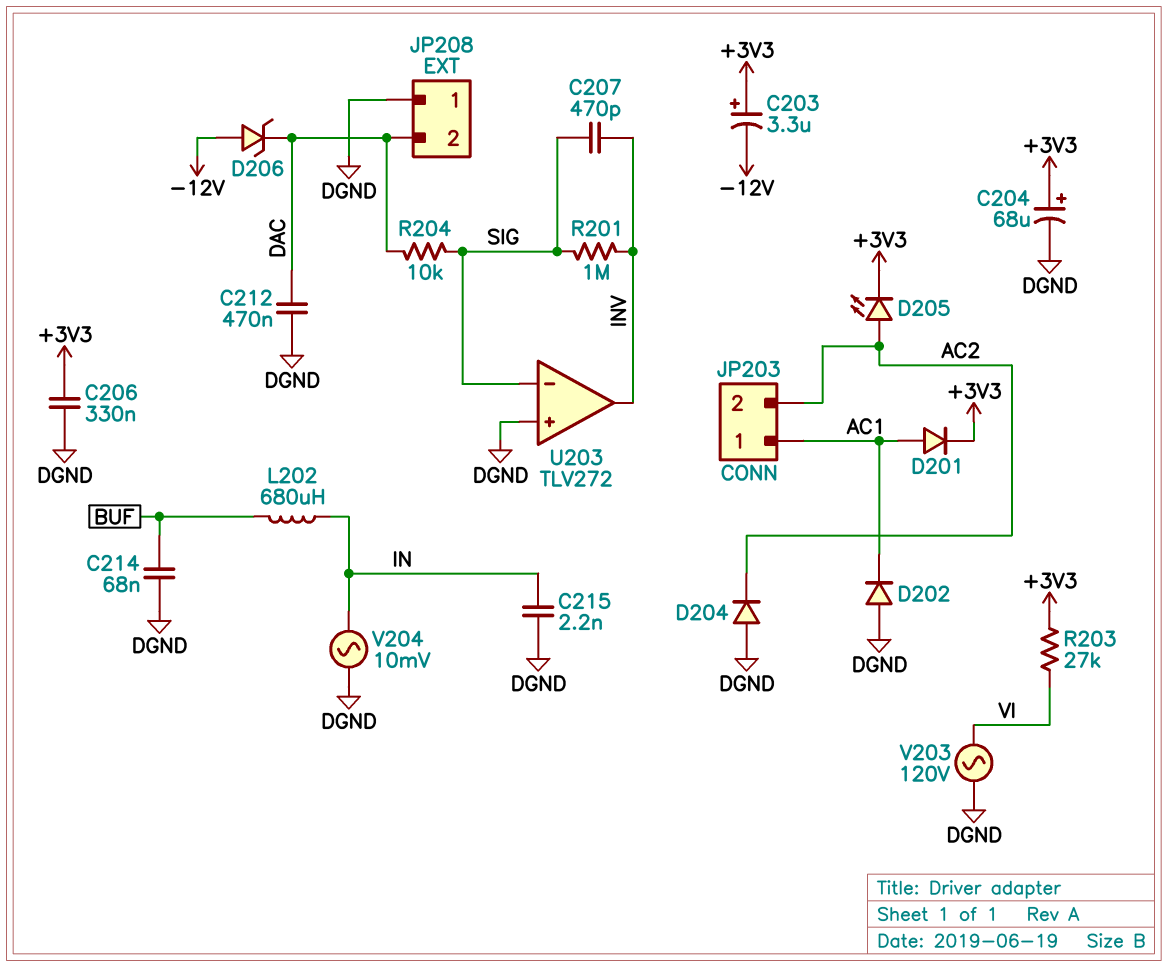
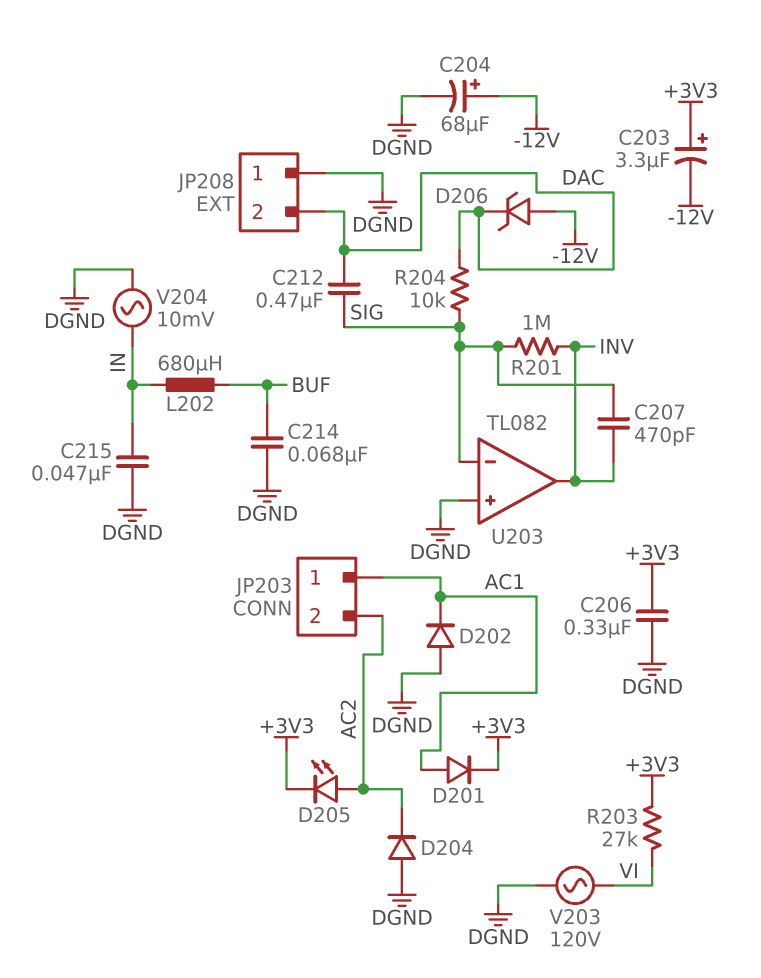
C204: 68uF (plus +3V3, minus DGND) -> 68uF (plus -12V, minus DGND)
C212: 470nF (DAC, DGND) -> 470nF (DAC, SIG)
C215: 2.2nF (DGND, IN) -> 47nF (DGND, IN)
U203: TLV272 -> TL082

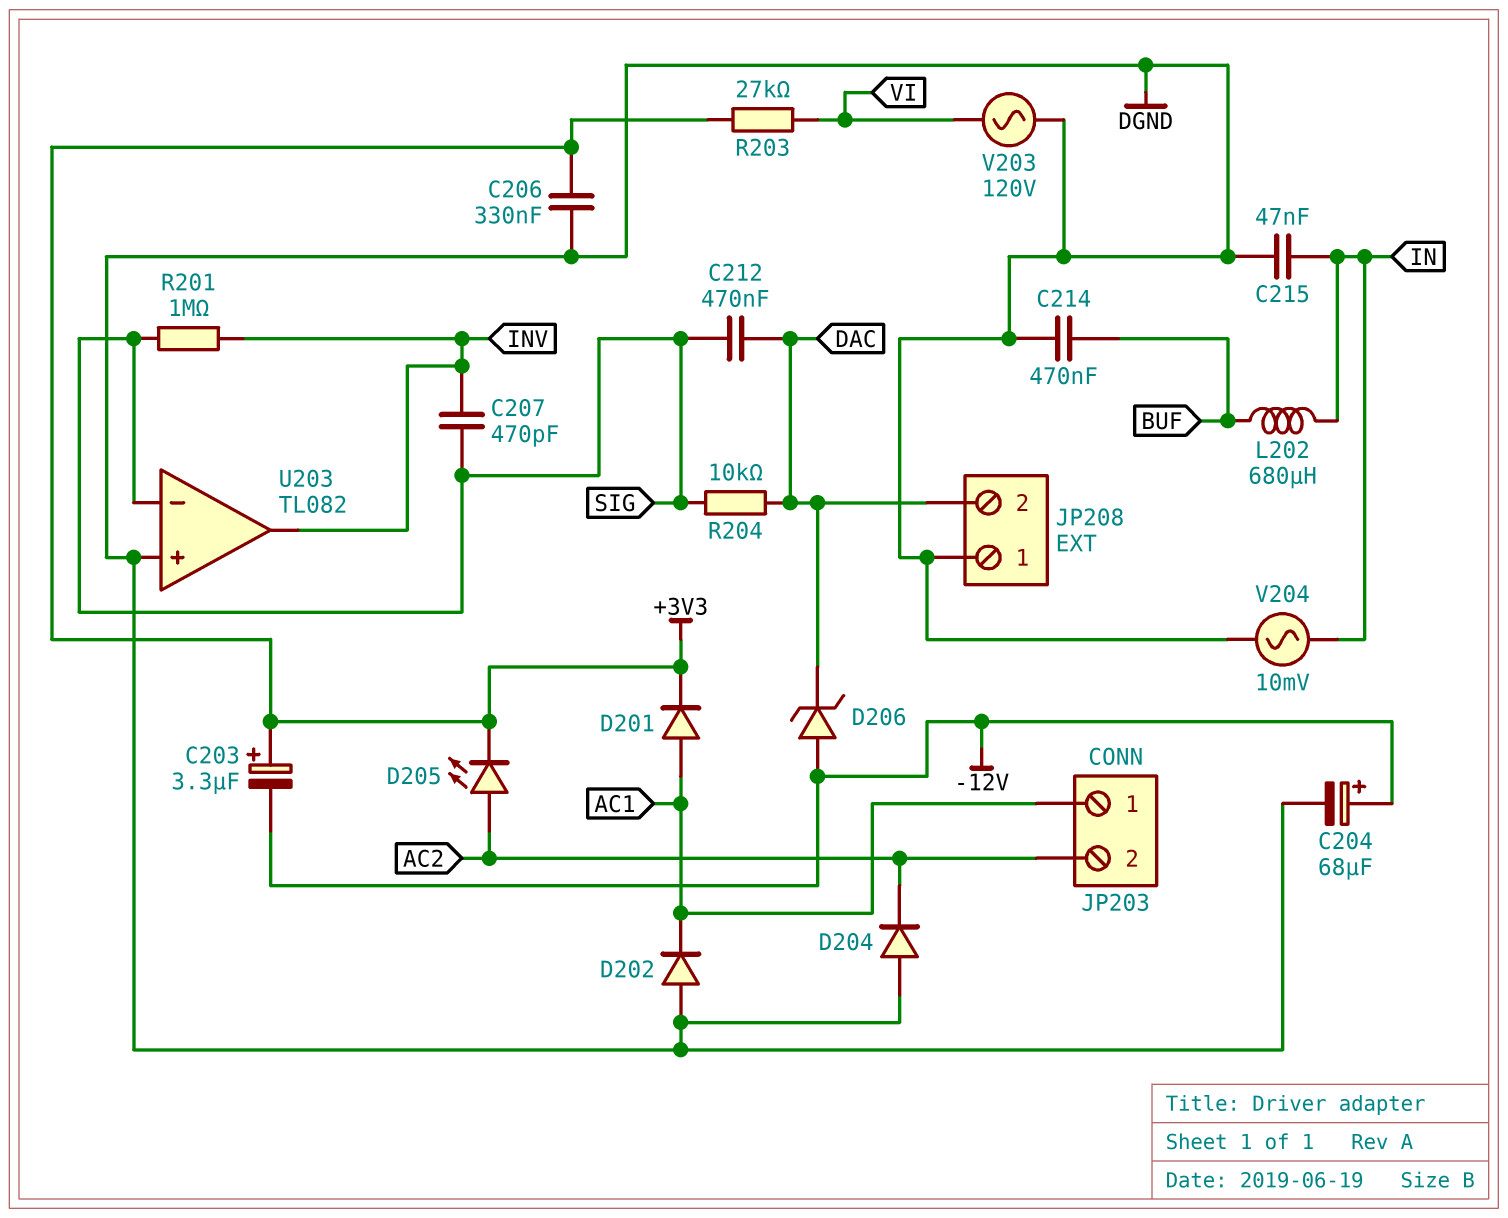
C214: 68nF (BUF, DGND) -> 470nF (BUF, DGND)

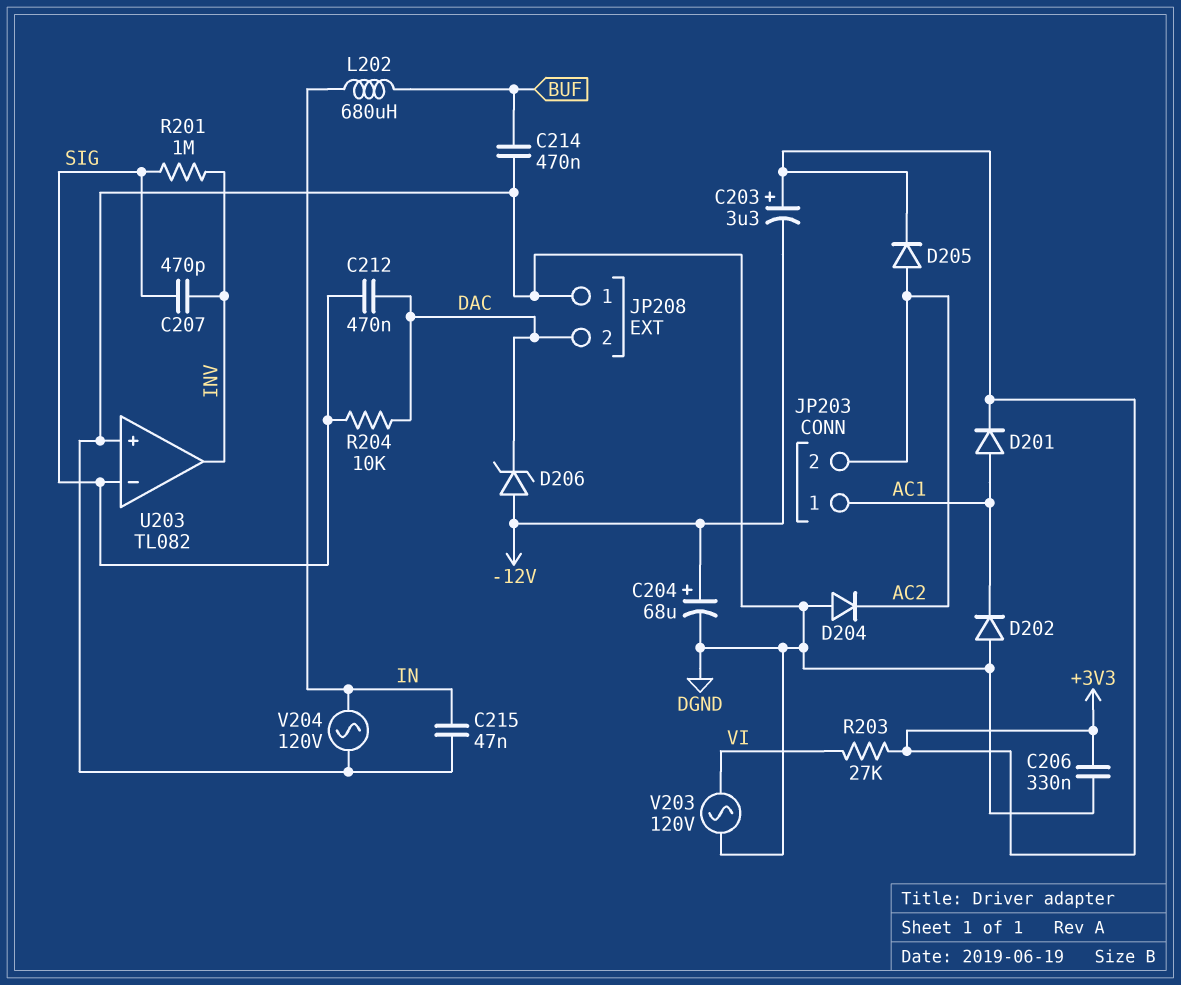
D205: LED (A AC2, K +3V3) -> diode (A AC2, K +3V3)
V204: AC 10mV (DGND, IN) -> AC 120V (DGND, IN)

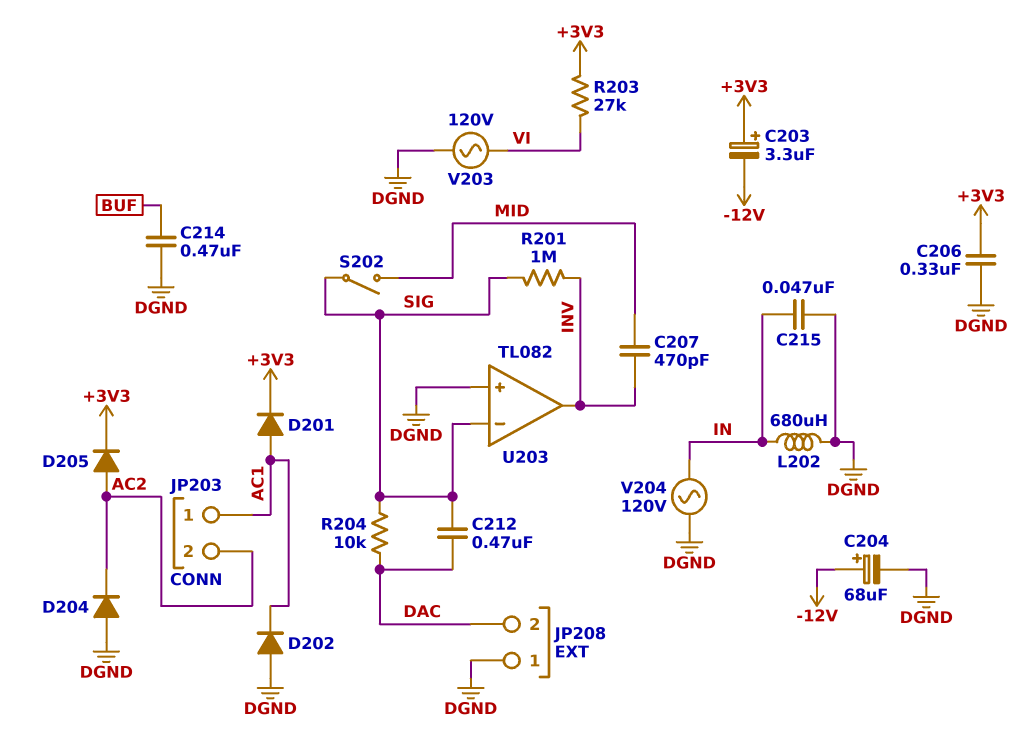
C207: 470pF (INV, SIG) -> 470pF (INV, MID)
D206: zener (A -12V, K DAC) -> none
L202: 680uH (BUF, IN) -> 680uH (DGND, IN)
S202: none -> switch (MID, SIG)

